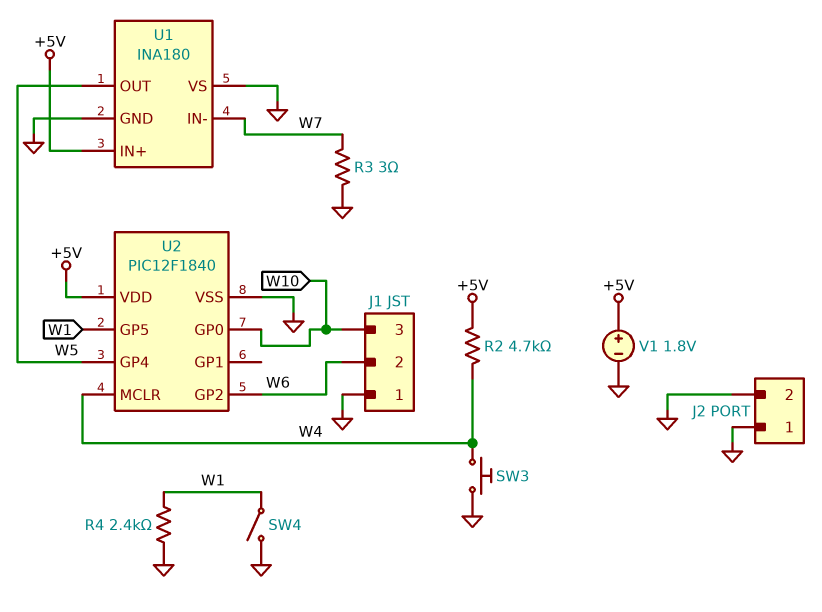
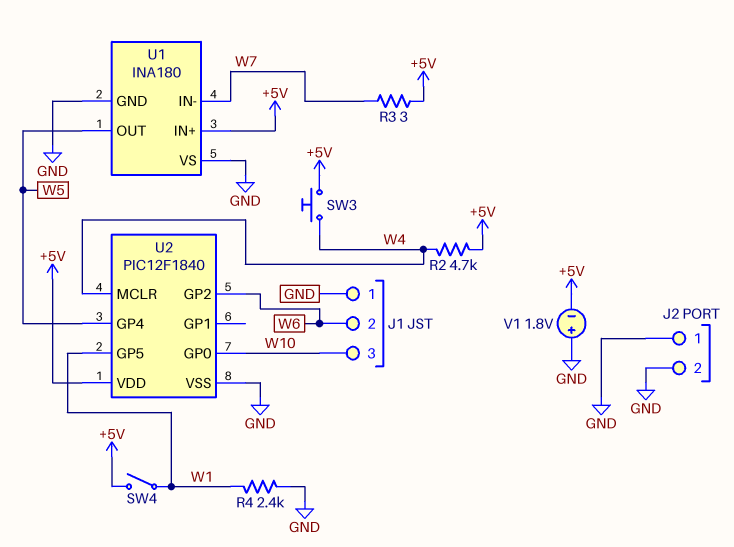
R3: 3 (GND, W7) -> 3 (+5V, W7)
SW3: button (GND, W4) -> button (+5V, W4)
SW4: switch (GND, W1) -> switch (+5V, W1)
V1: 1.8V (plus +5V, minus GND) -> 1.8V (plus GND, minus +5V)

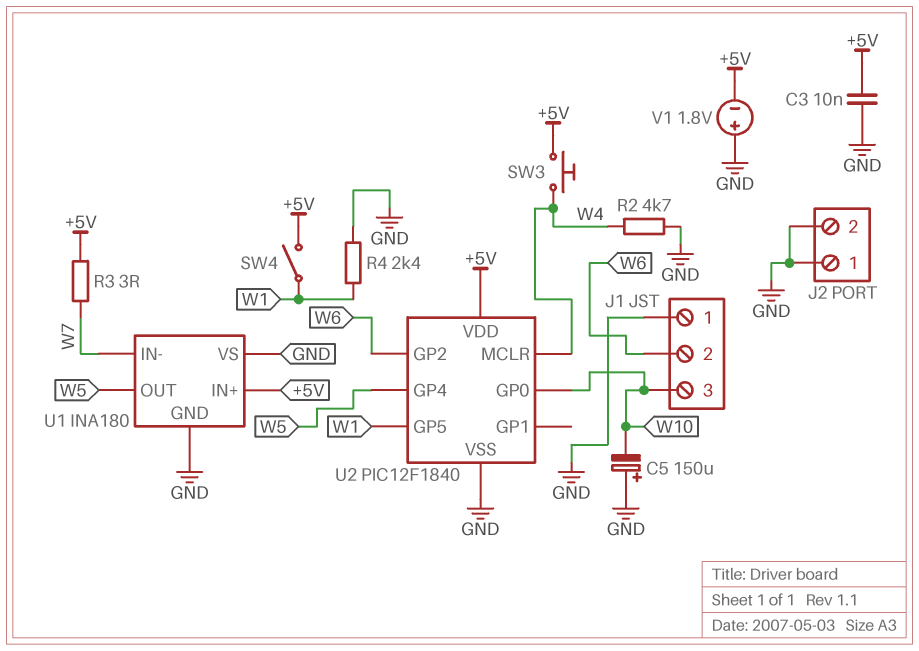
C3: none -> 10nF (+5V, GND)
C5: none -> 150uF (plus GND, minus W10)
R2: 4.7k (+5V, W4) -> 4.7k (GND, W4)

